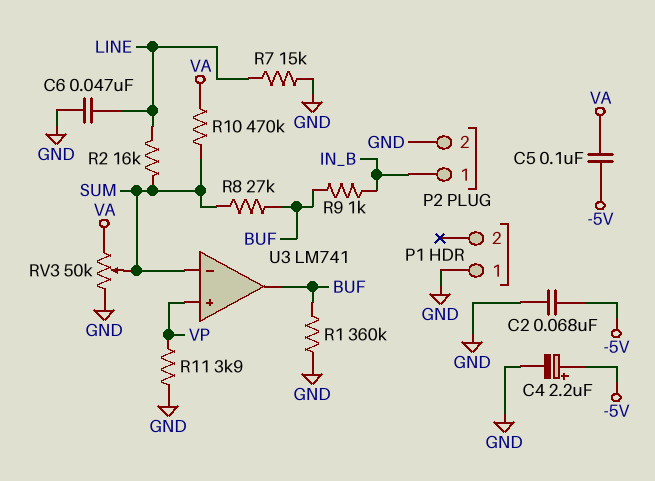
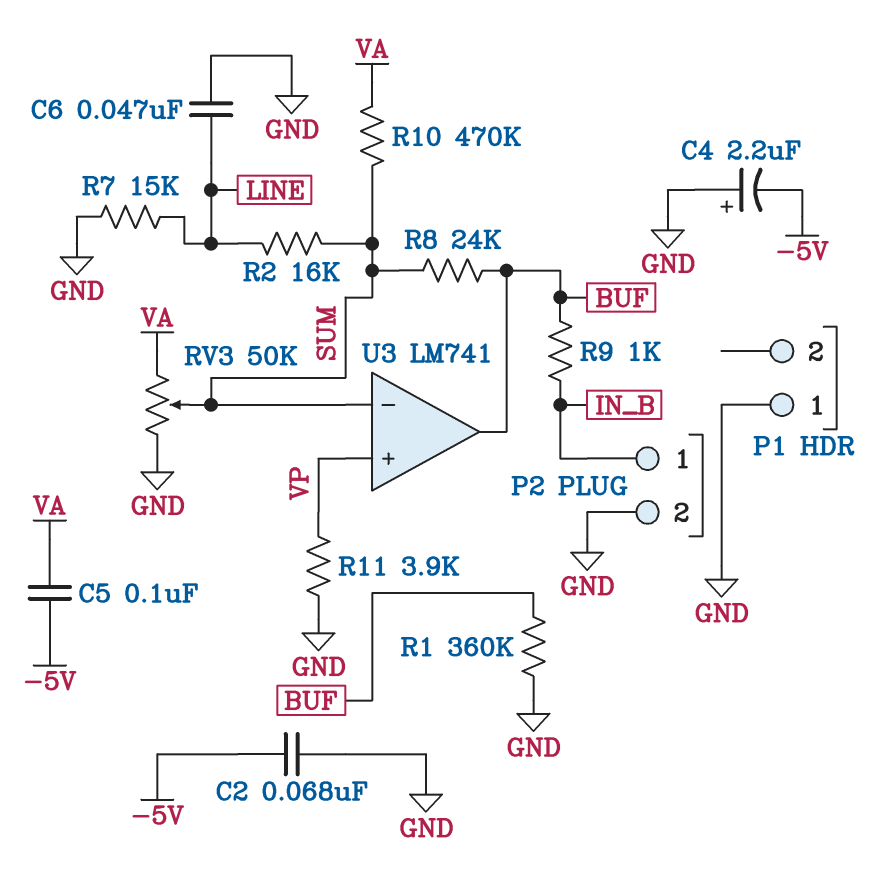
C4: 2.2uF (plus -5V, minus GND) -> 2.2uF (plus GND, minus -5V)
R8: 27k (BUF, SUM) -> 24k (BUF, SUM)

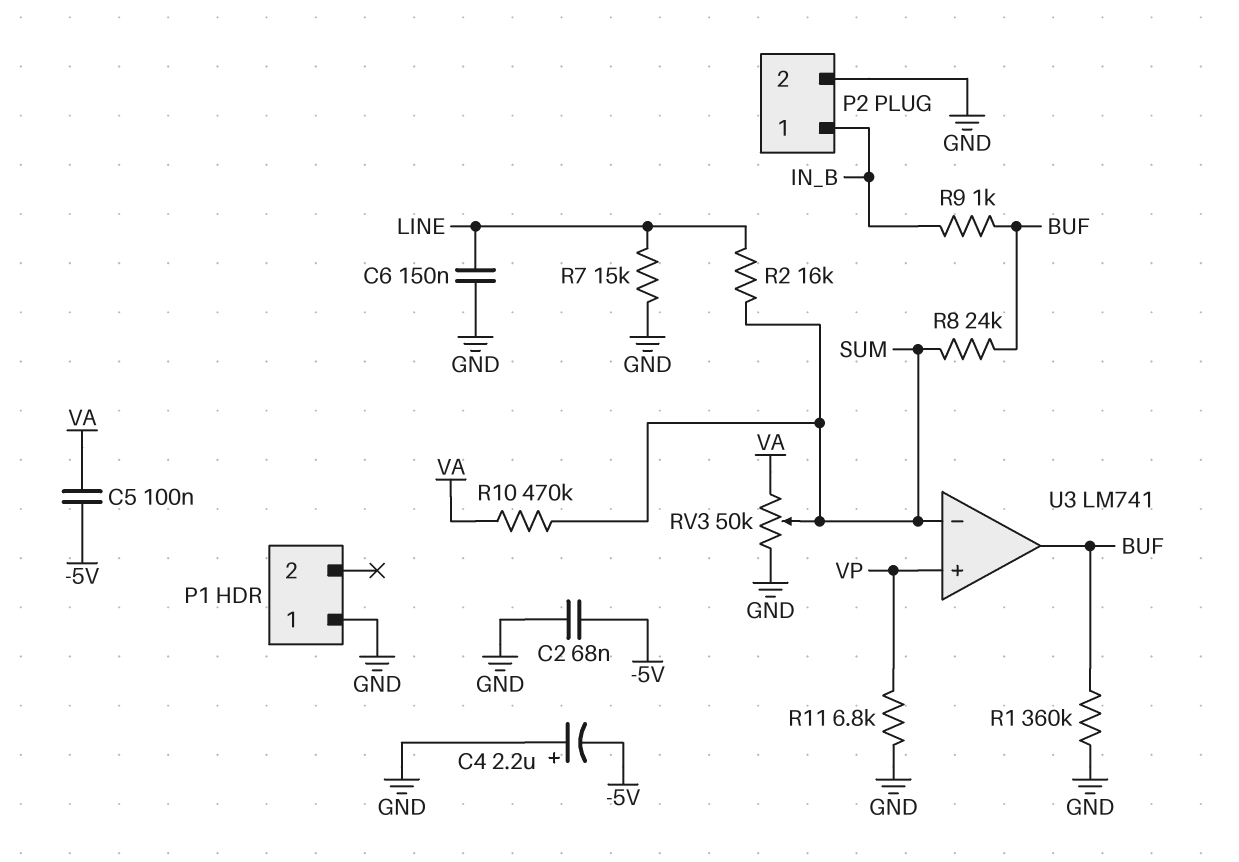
C6: 47nF (GND, LINE) -> 150nF (GND, LINE)
R11: 3.9k (GND, VP) -> 6.8k (GND, VP)

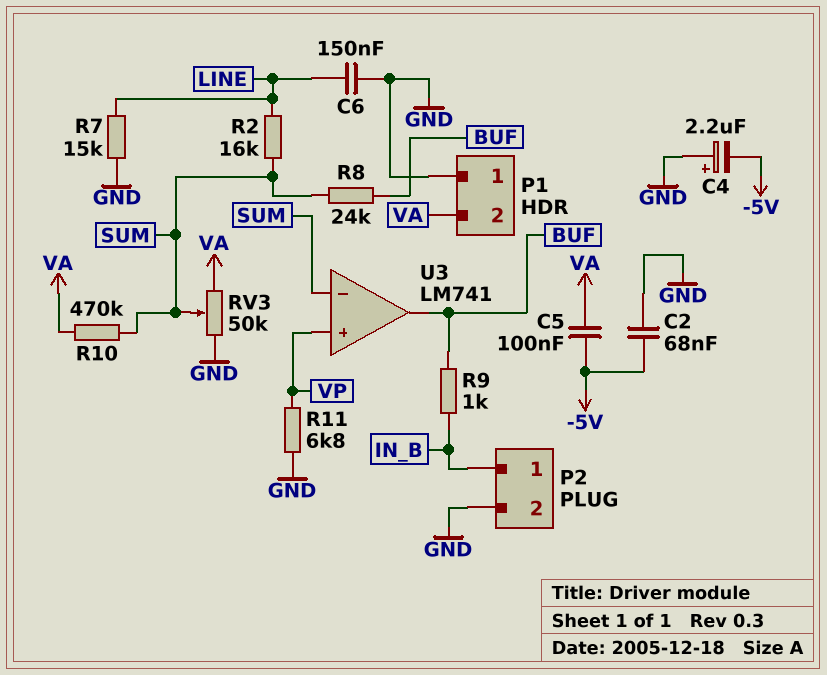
P1 pin 2: none -> VA
R1: 360k (BUF, GND) -> none

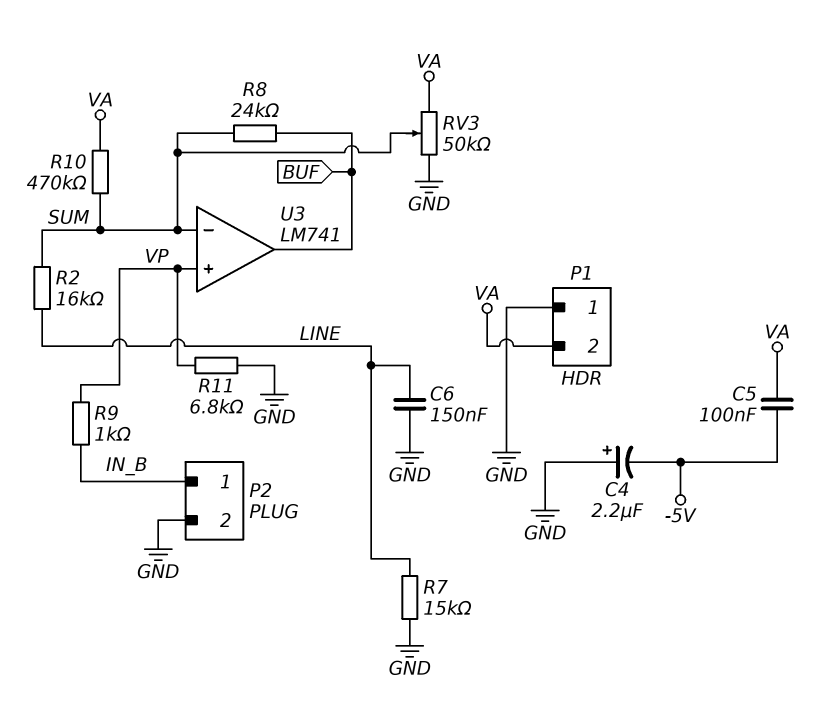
C2: 68nF (-5V, GND) -> none
R9: 1k (BUF, IN_B) -> 1k (IN_B, VP)

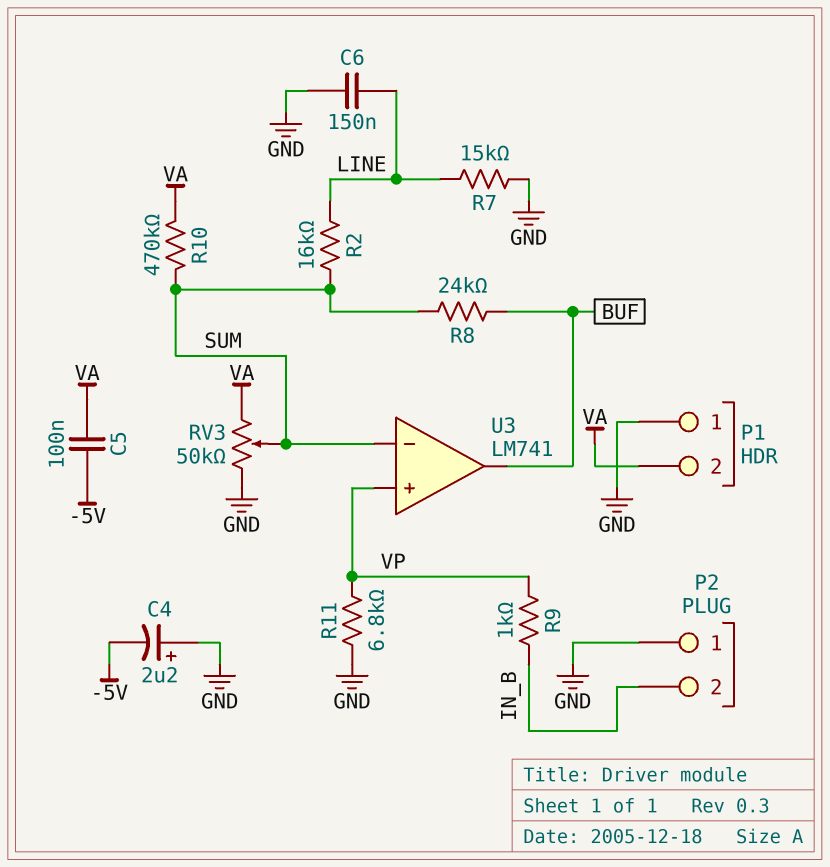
P2 pin 1: IN_B -> GND
P2 pin 2: GND -> IN_B

